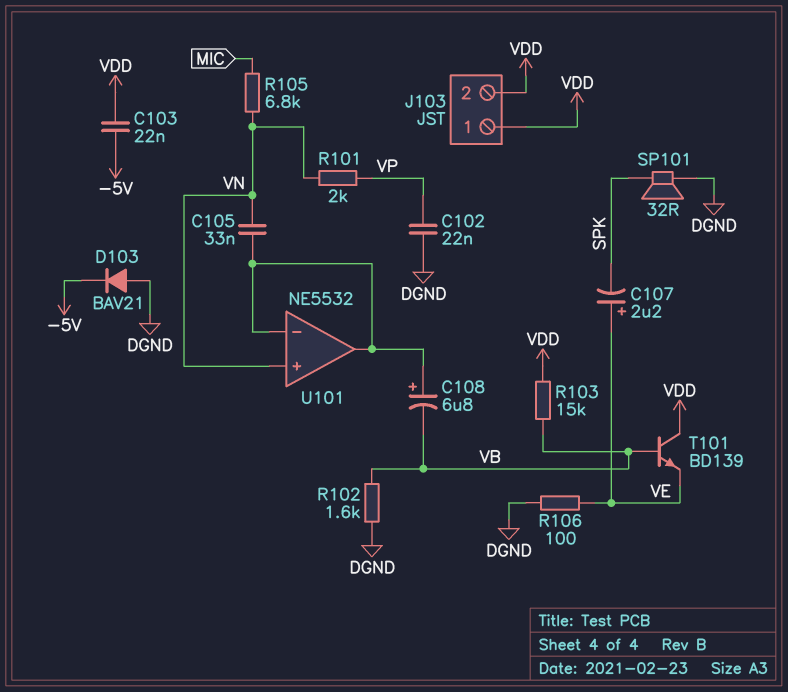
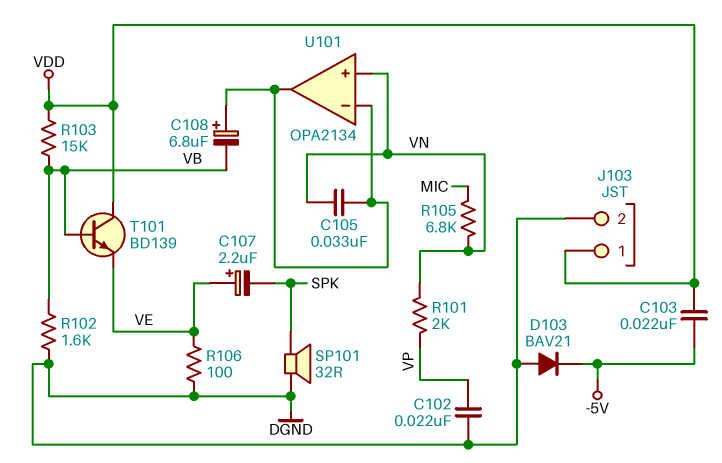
J103 pin 2: VDD -> DGND
U101: NE5532 -> OPA2134

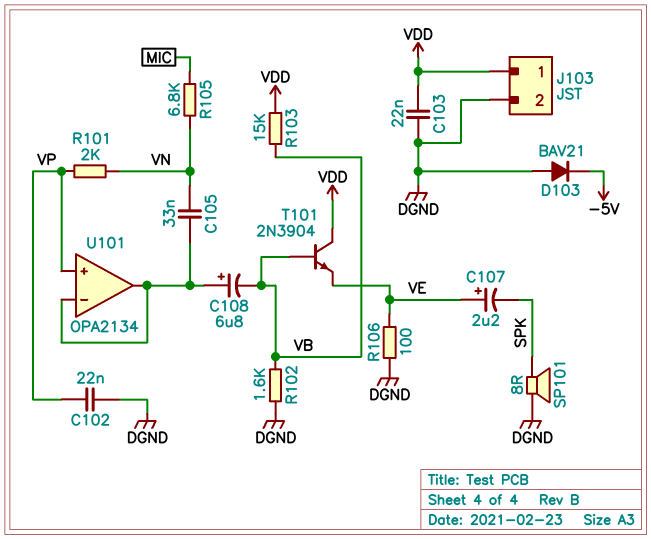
C103: 22nF (-5V, VDD) -> 22nF (DGND, VDD)
SP101: speaker 32R (DGND, SPK) -> speaker 8R (DGND, SPK)
T101: NPN BD139 (B VB, C VDD, E VE) -> NPN 2N3904 (B VB, C VDD, E VE)
U101 pin in+: VN -> VP

